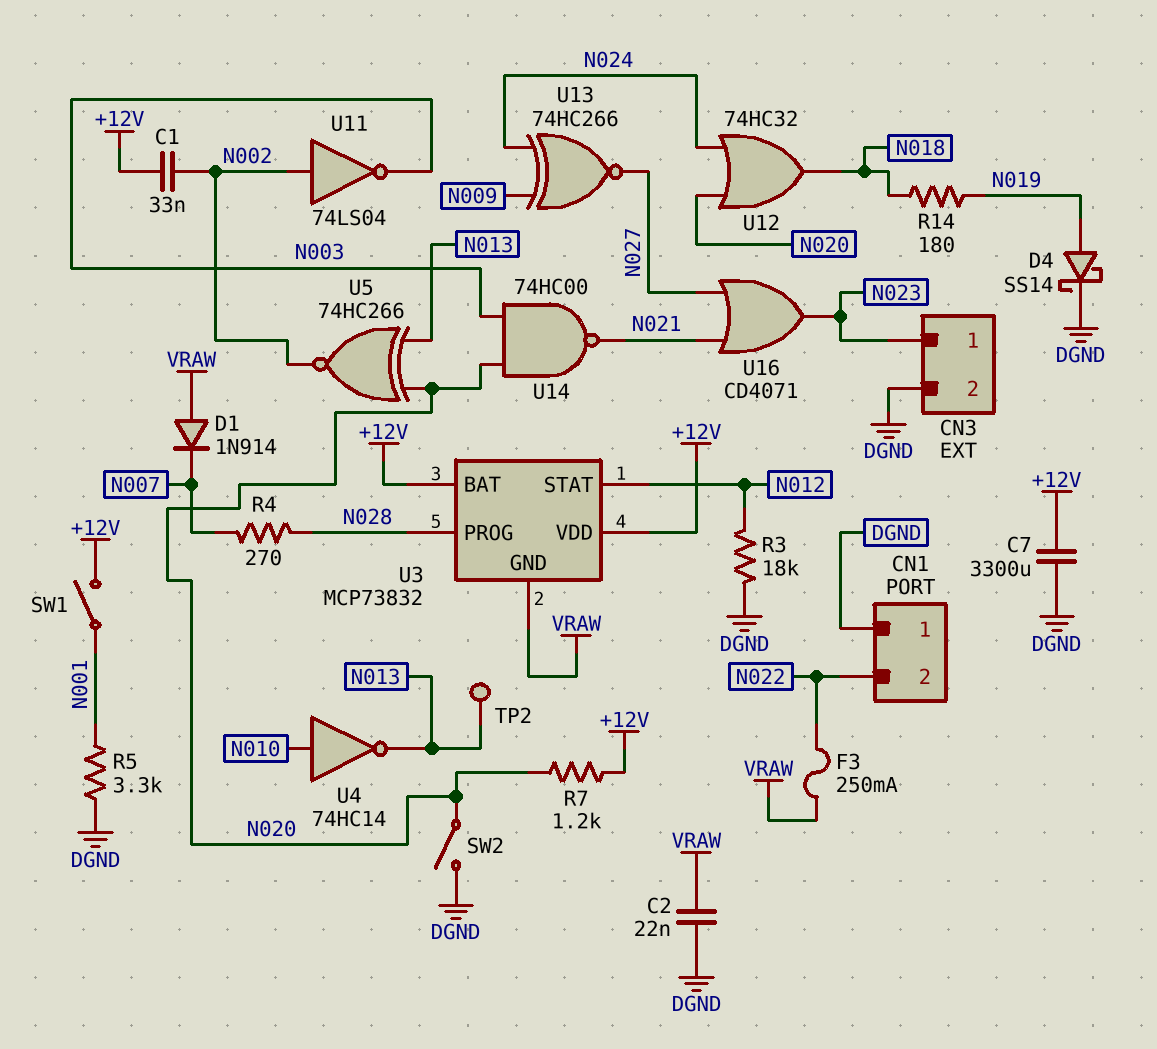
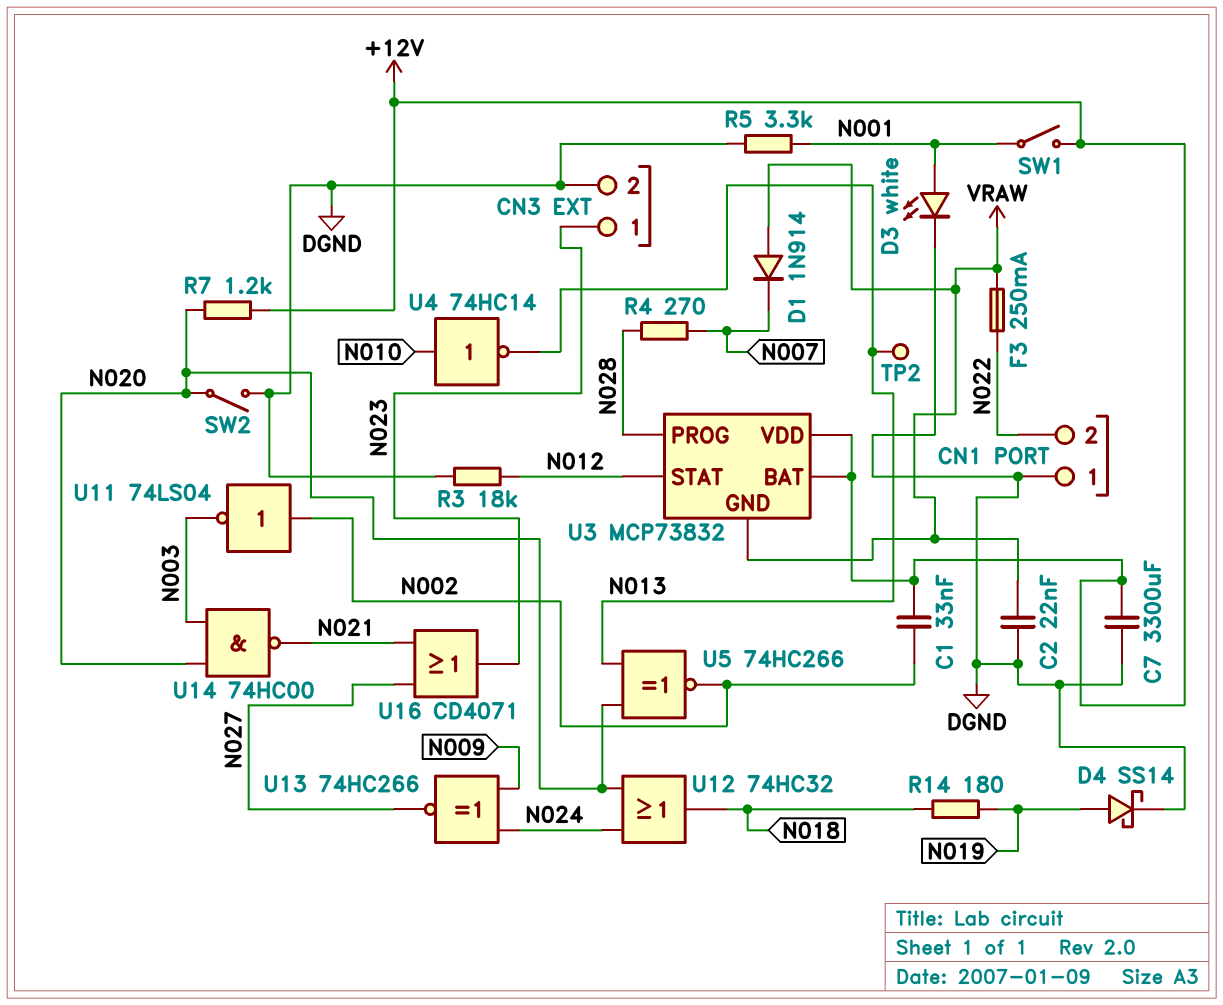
D3: none -> LED white (A N001, K DGND)

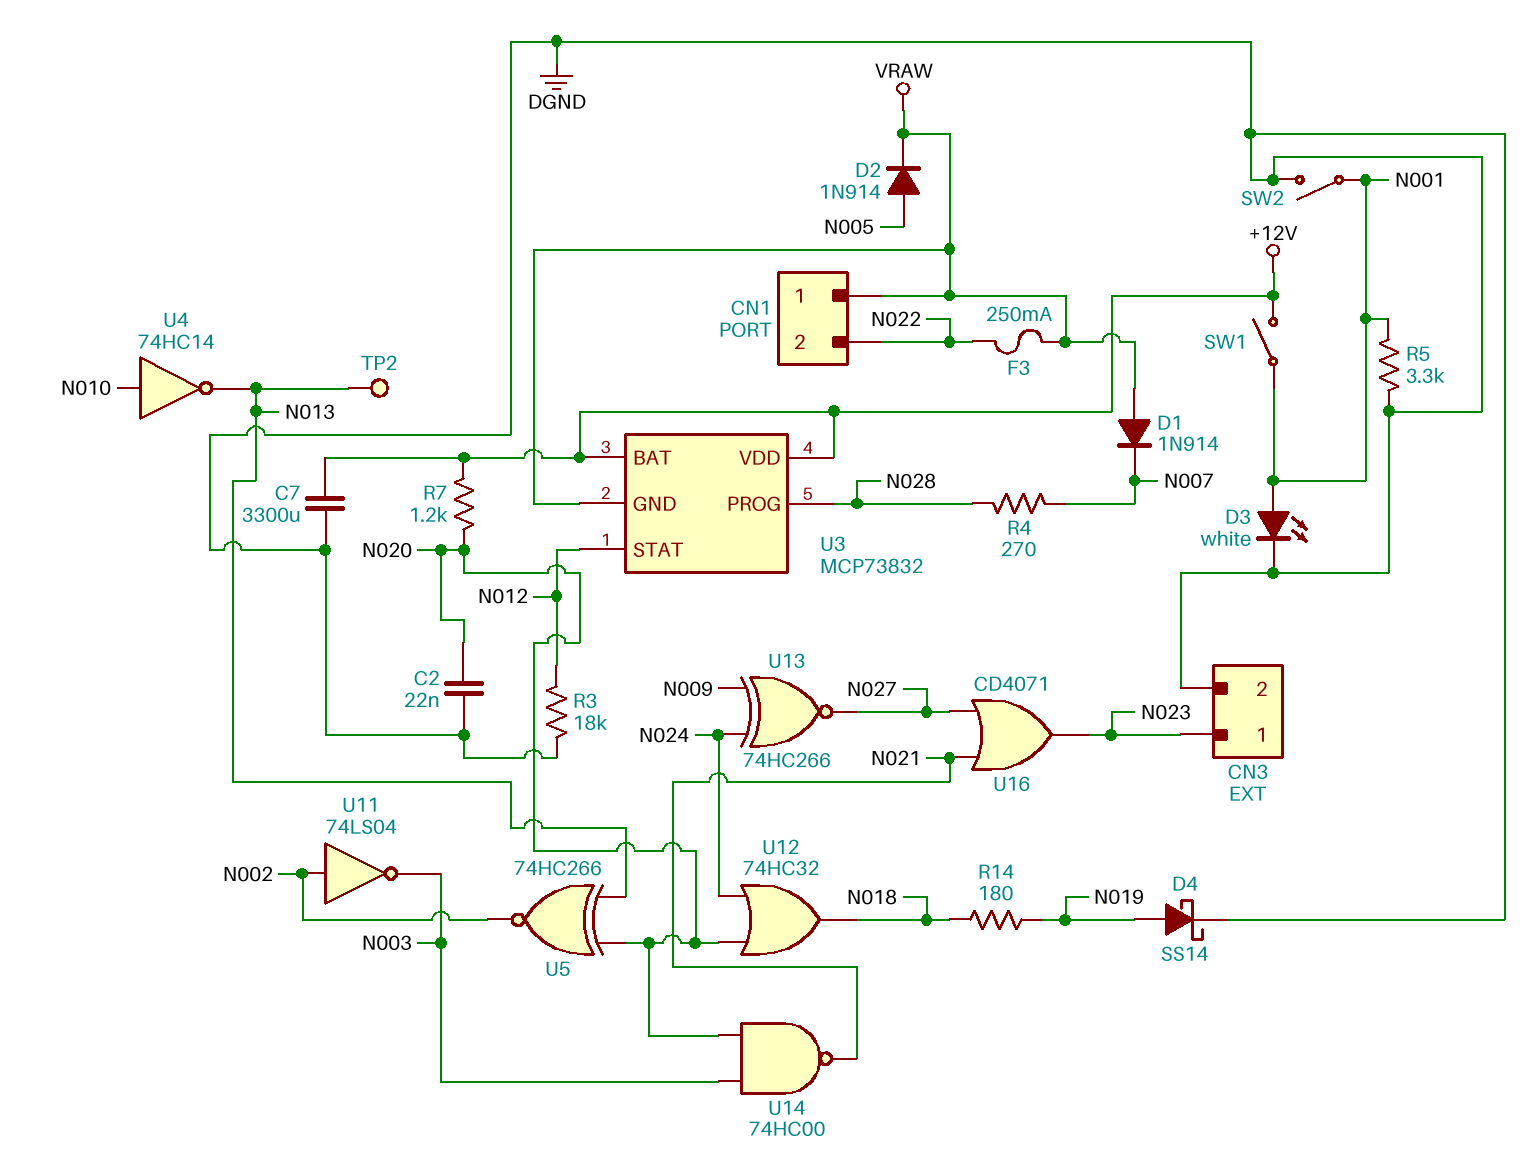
C1: 33nF (+12V, N002) -> none
C2: 22nF (DGND, VRAW) -> 22nF (DGND, N020)
CN1 pin 1: DGND -> VRAW
D2: none -> diode 1N914 (A N005, K VRAW)
SW2: switch (DGND, N020) -> switch (DGND, N001)

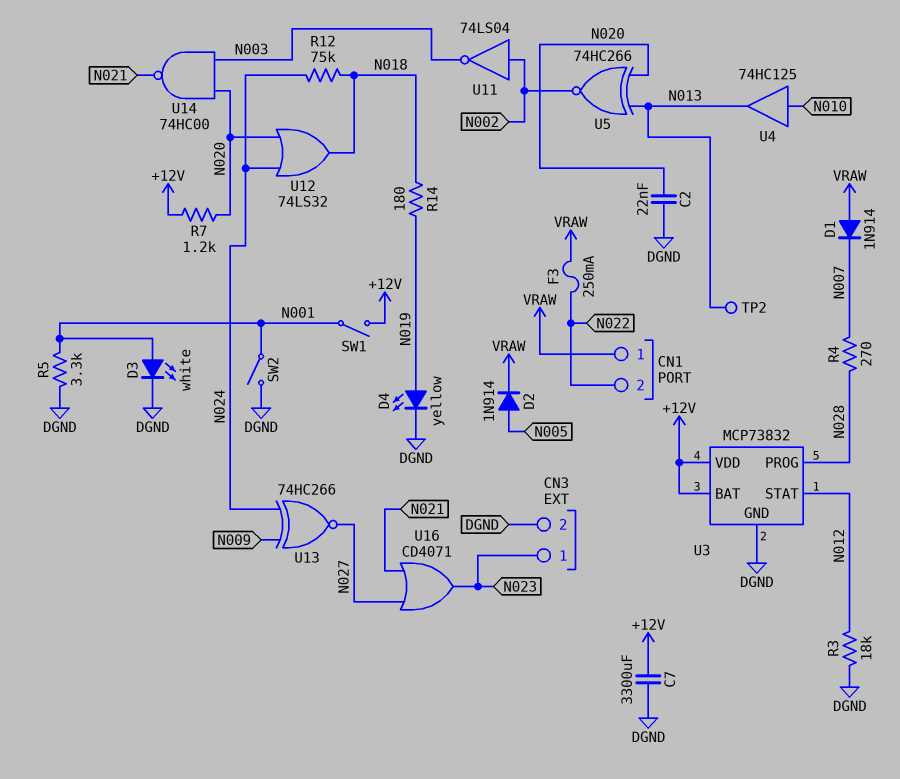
D4: schottky SS14 (A N019, K DGND) -> LED yellow (A N019, K DGND)
R12: none -> 75k (N018, N024)
U3 pin GND: VRAW -> DGND
U4: NOT 74HC14 (in N010, out N013) -> buffer 74HC125 (in N010, out N013)
U12: OR 74HC32 (in N020, in N024, out N018) -> OR 74LS32 (in N020, in N024, out N018)

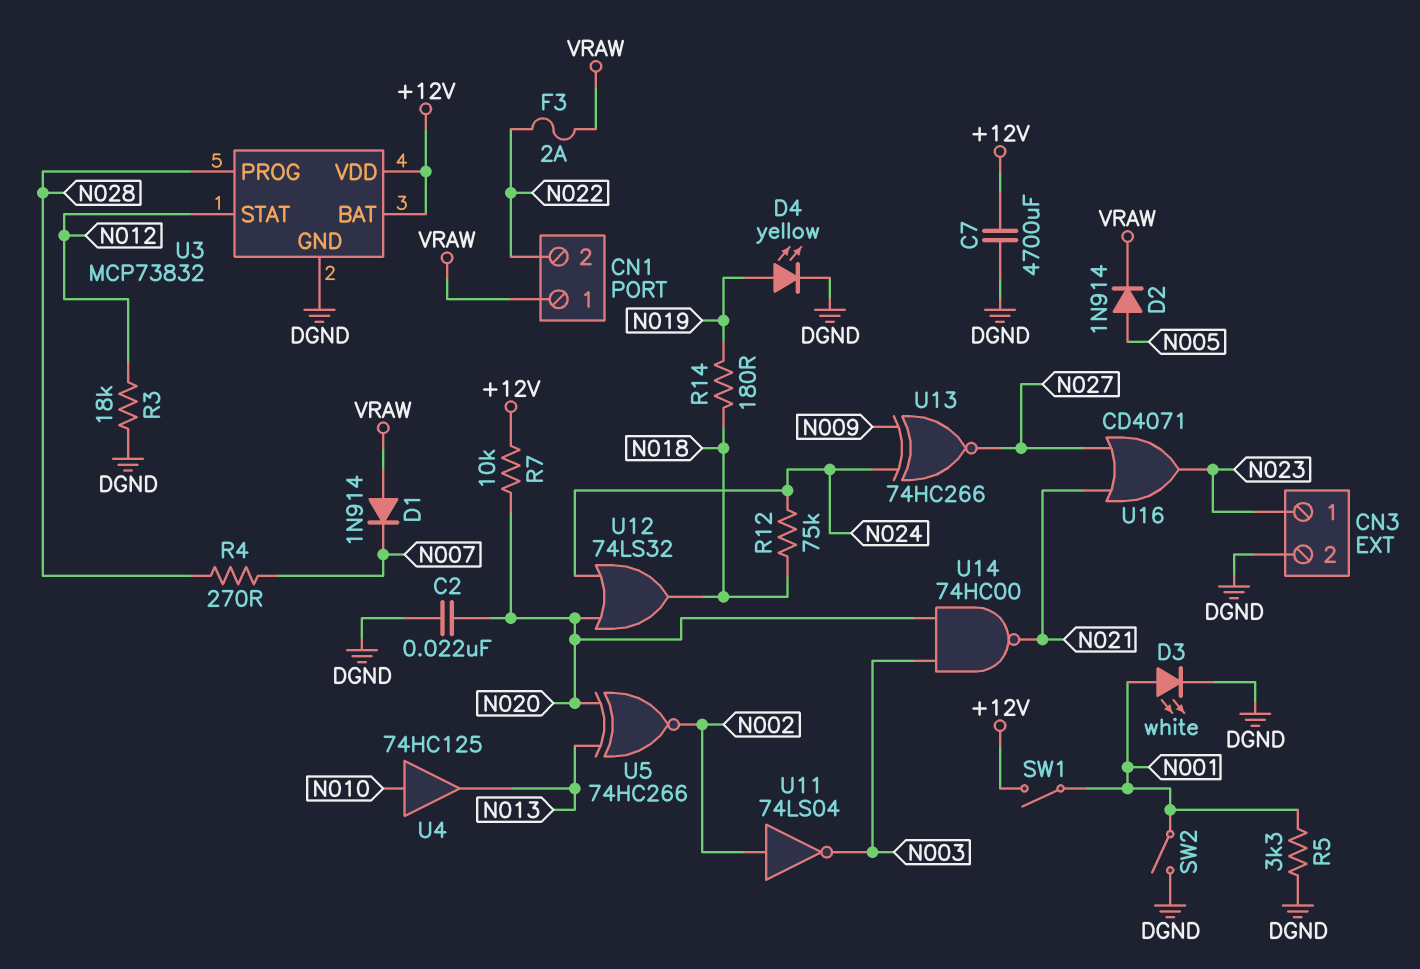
C7: 3300uF (+12V, DGND) -> 4700uF (+12V, DGND)
F3: 250mA (N022, VRAW) -> 2A (N022, VRAW)
R7: 1.2k (+12V, N020) -> 10k (+12V, N020)
TP2: test point (N013) -> none

